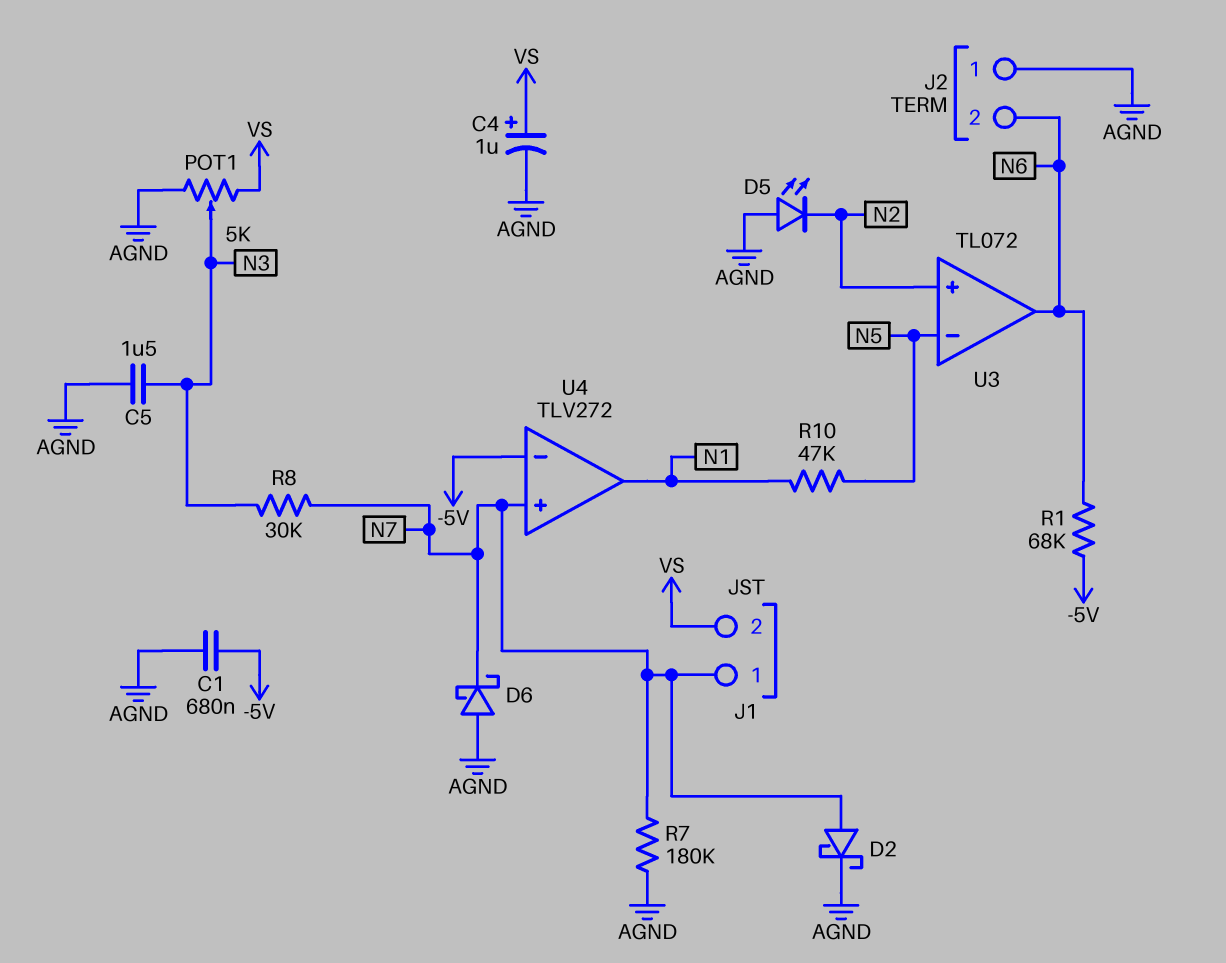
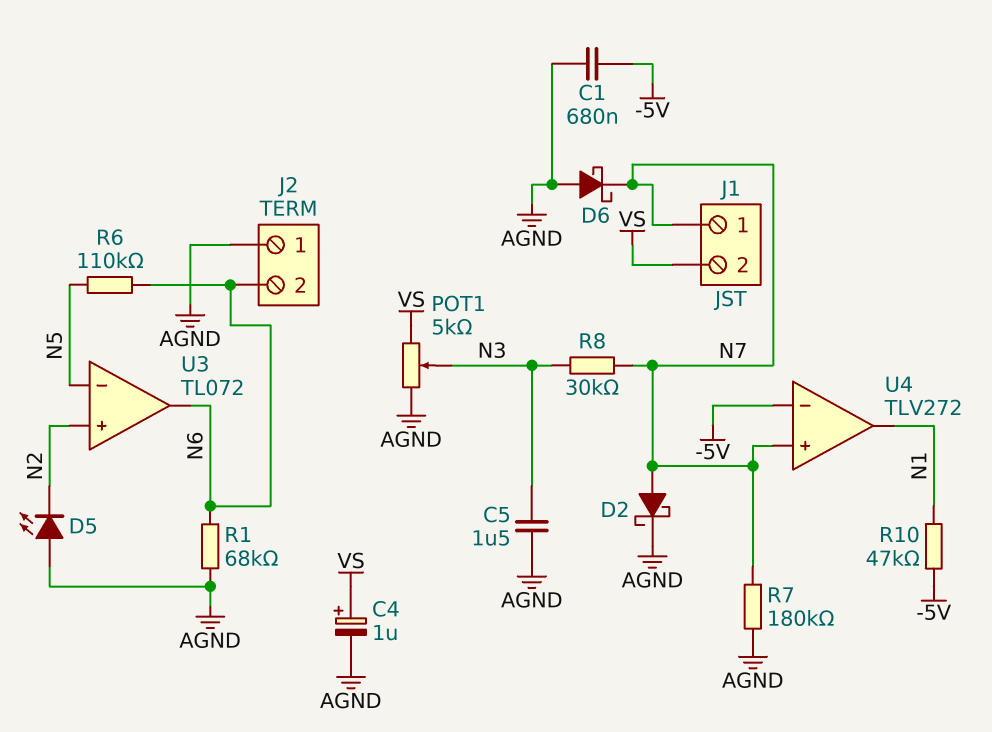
R1: 68k (-5V, N6) -> 68k (AGND, N6)
R6: none -> 110k (N5, N6)
R10: 47k (N1, N5) -> 47k (-5V, N1)

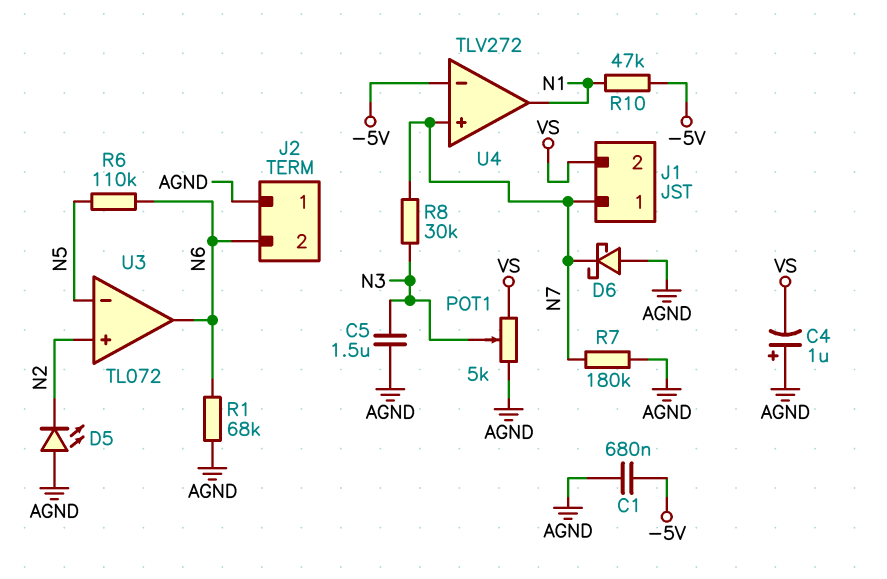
C4: 1uF (plus VS, minus AGND) -> 1uF (plus AGND, minus VS)
D2: schottky (A N7, K AGND) -> none

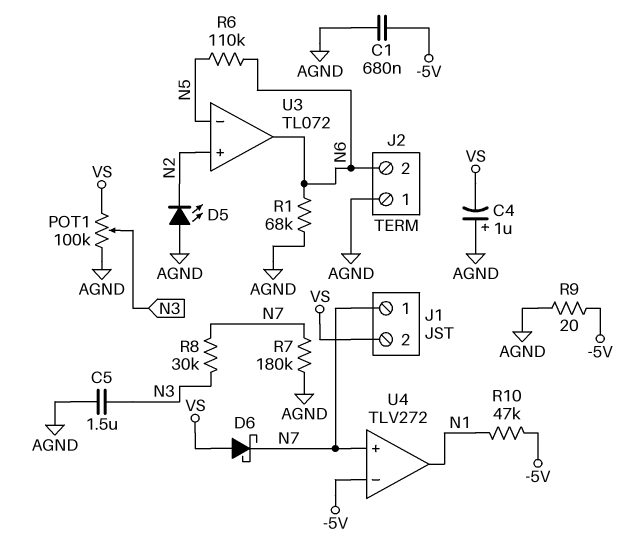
D6: schottky (A AGND, K N7) -> schottky (A VS, K N7)
POT1: 5k (AGND, VS, wiper N3) -> 100k (AGND, VS, wiper N3)
R9: none -> 20 (-5V, AGND)

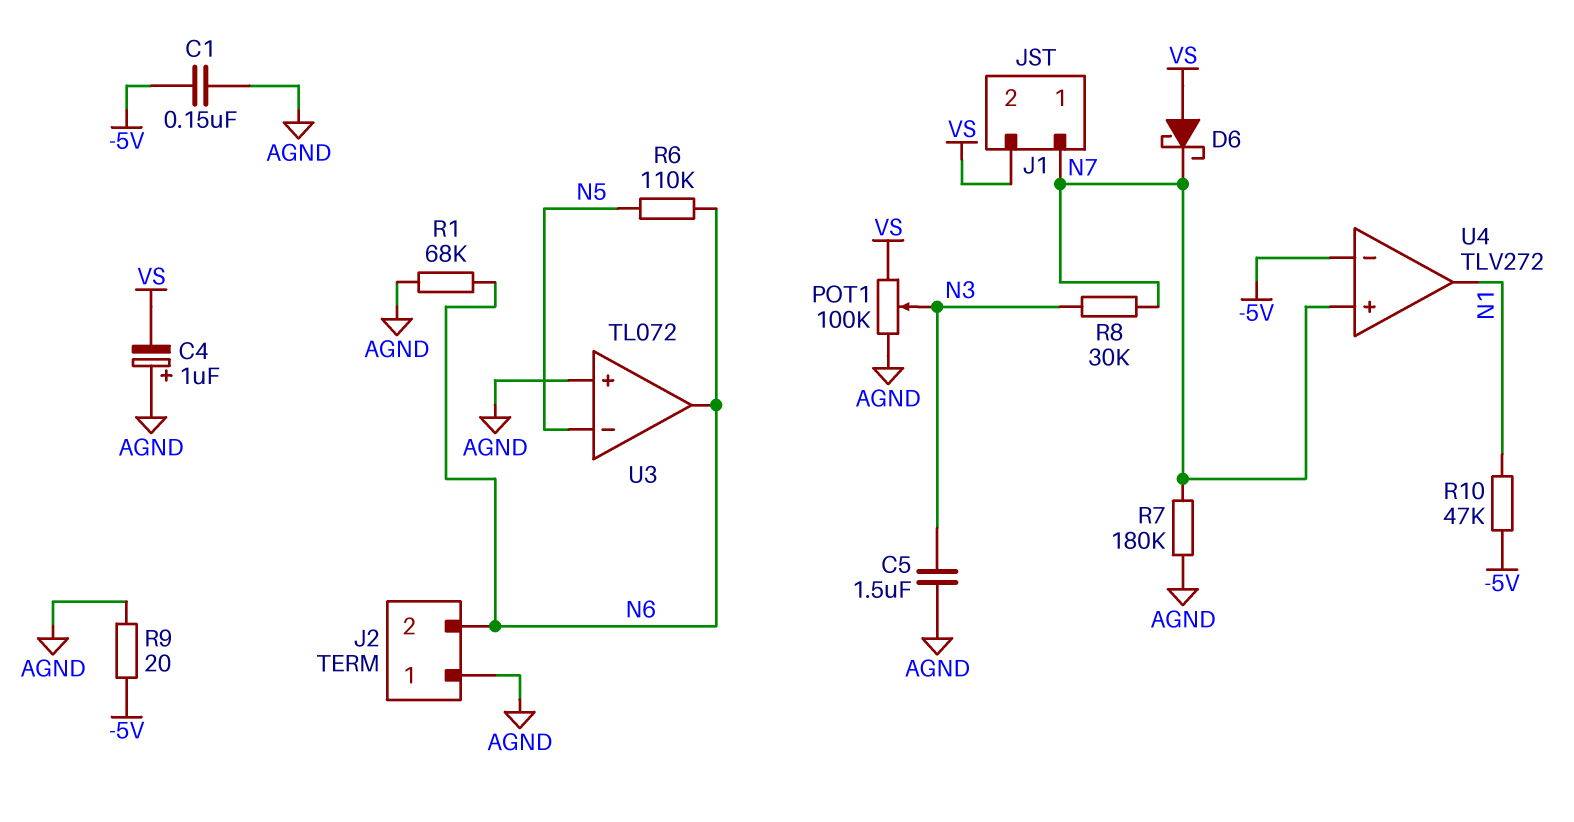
C1: 680nF (-5V, AGND) -> 150nF (-5V, AGND)
D5: LED (A AGND, K N2) -> none
U3 pin in+: N2 -> AGND

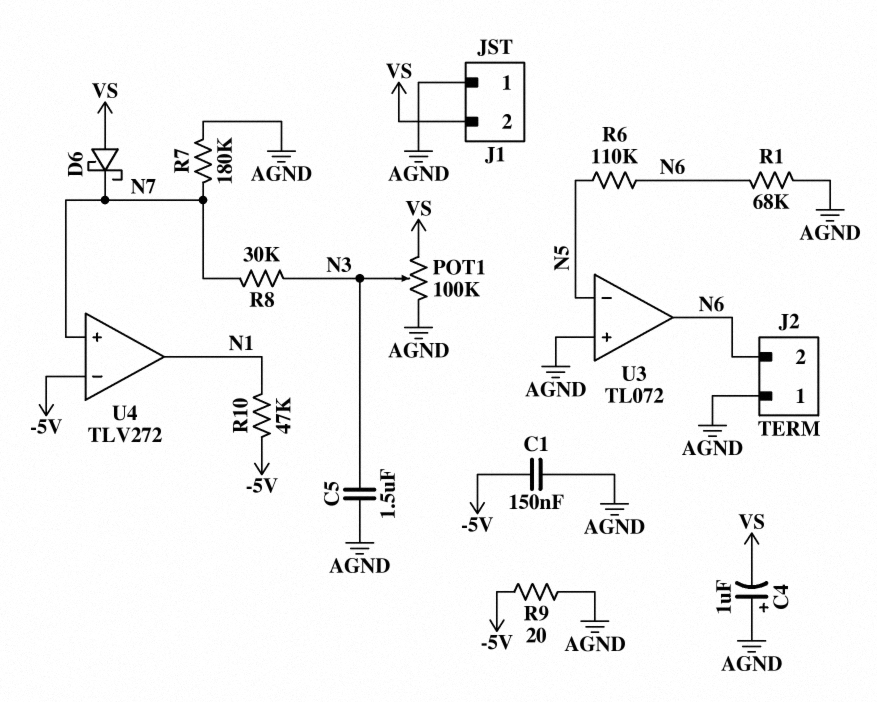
J1 pin 1: N7 -> AGND

